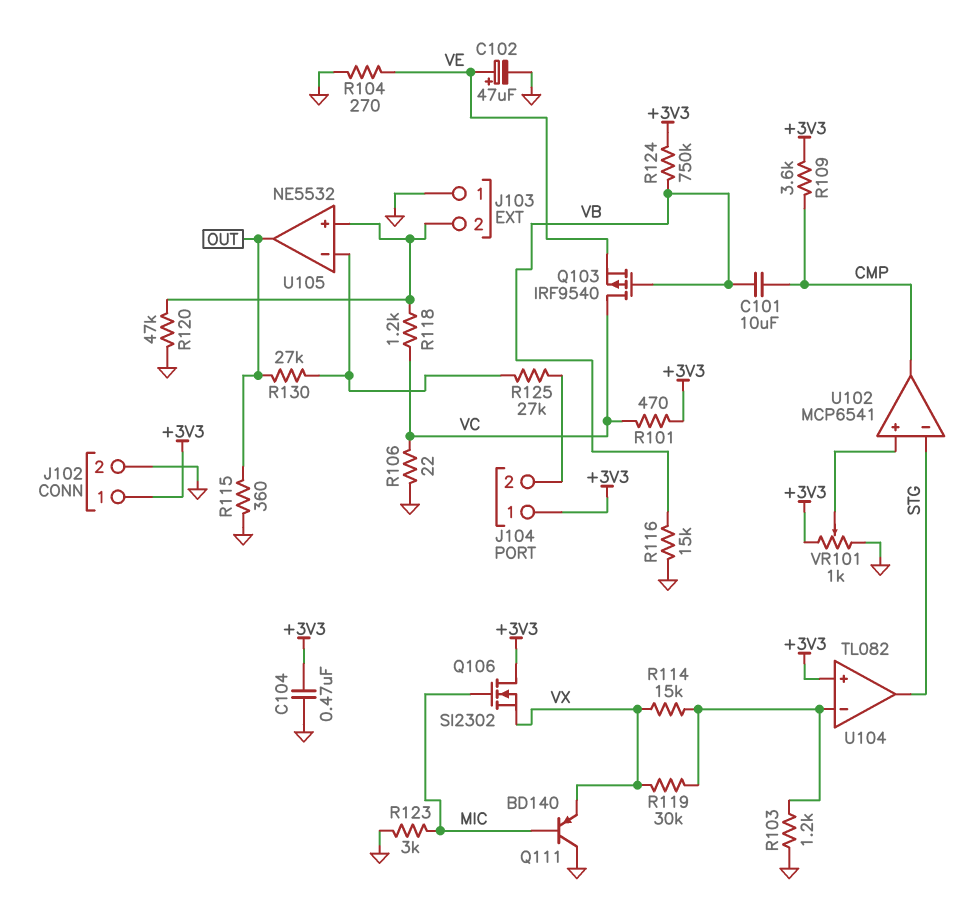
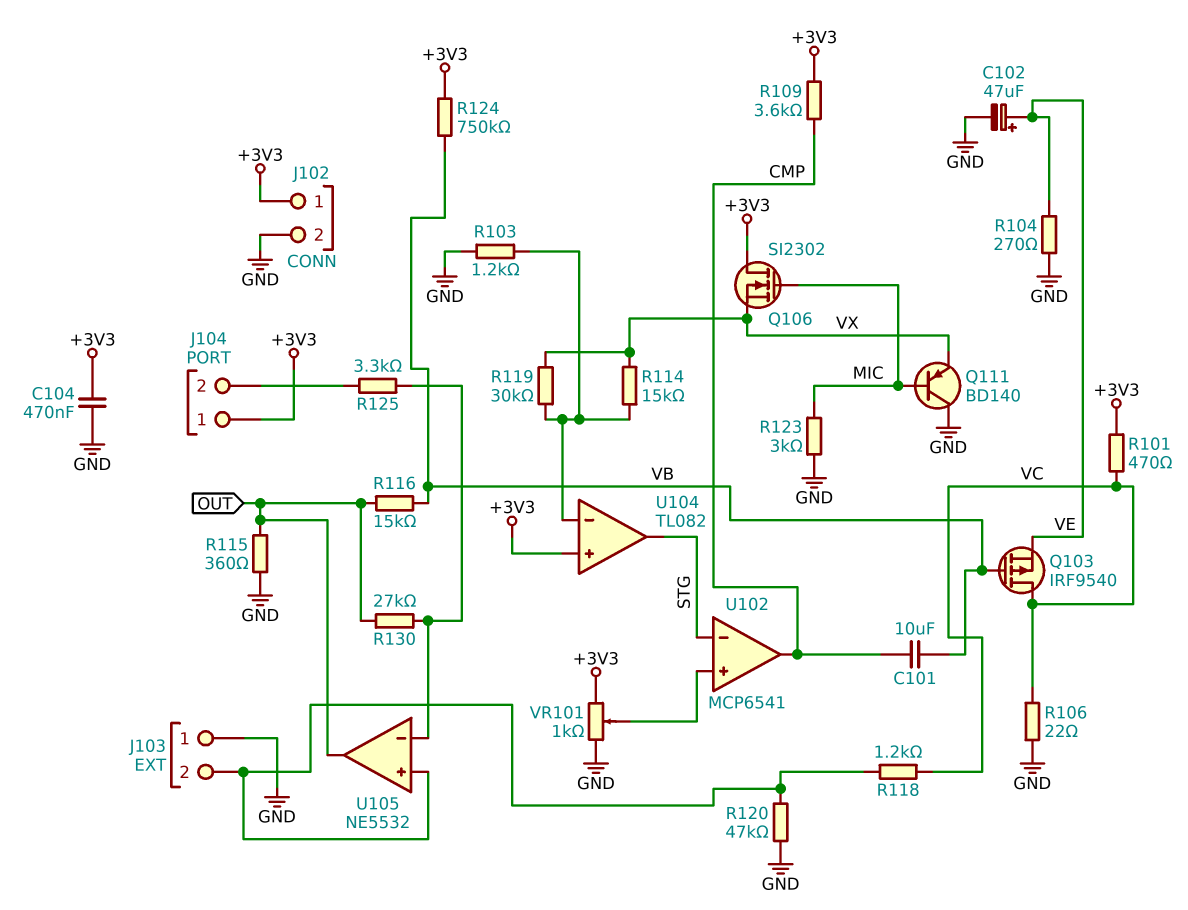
R116: 15k (GND, VB) -> 15k (OUT, VB)
R125: 27k (J104/2, U105/in-) -> 3.3k (J104/2, U105/in-)

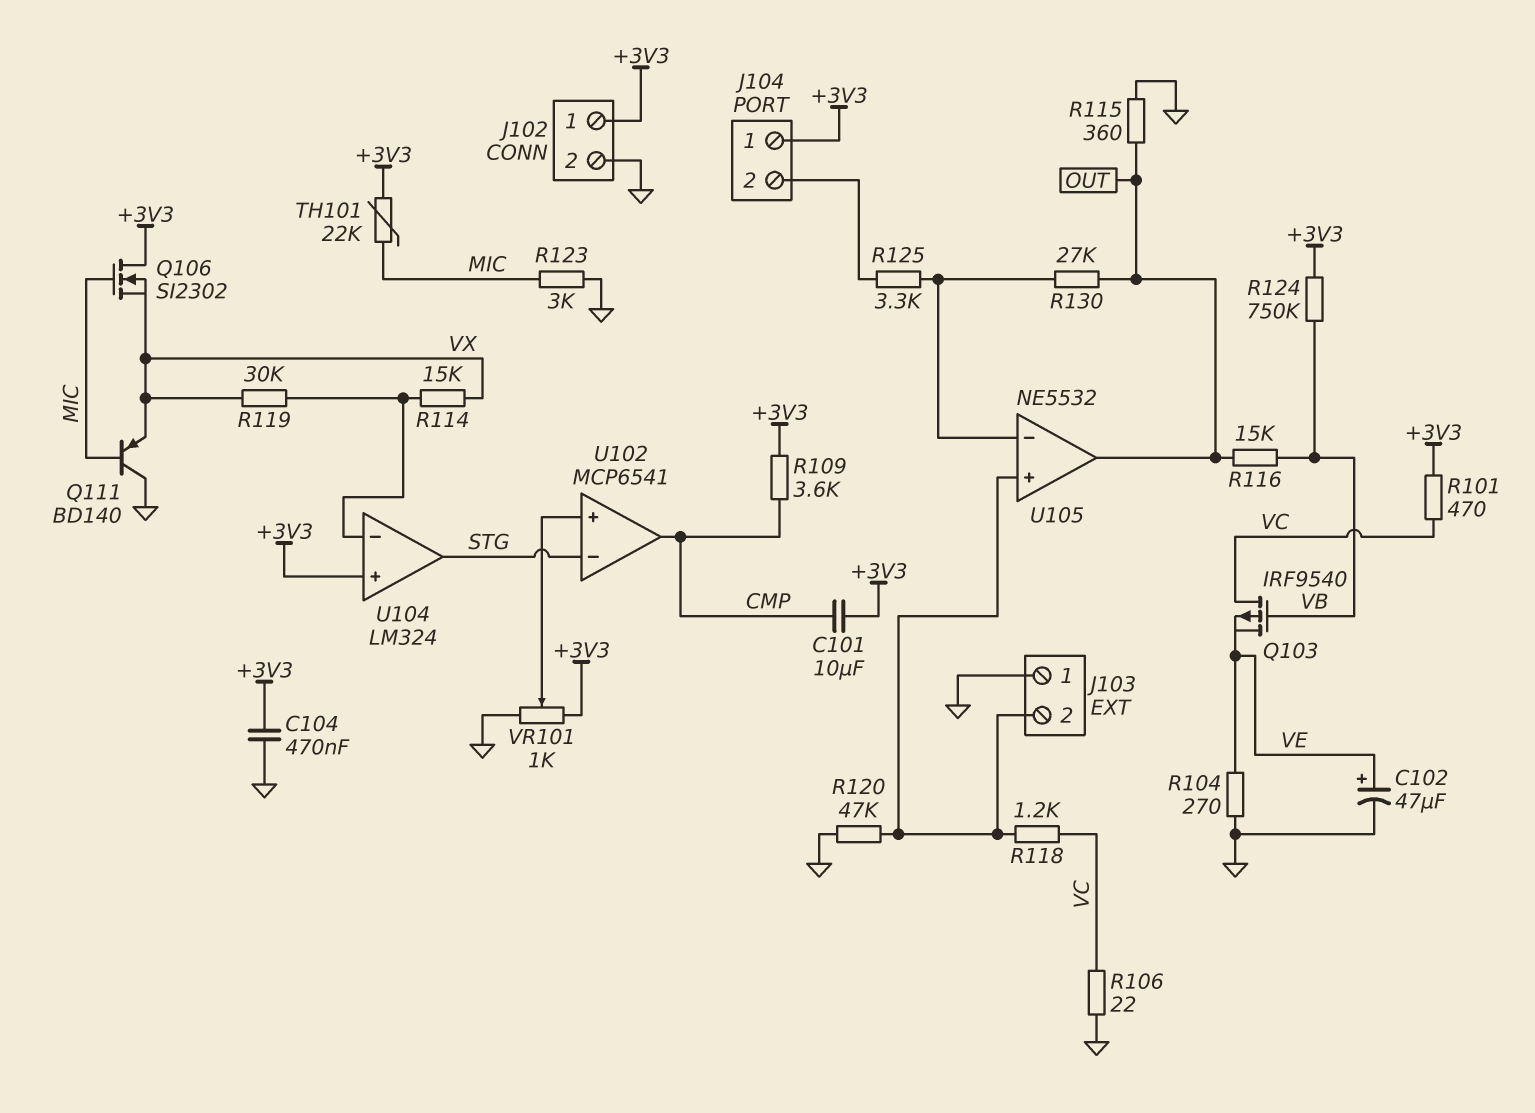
C101: 10uF (CMP, VB) -> 10uF (+3V3, CMP)
R103: 1.2k (GND, U104/in-) -> none
TH101: none -> 22k (+3V3, MIC)
U104: TL082 -> LM324

